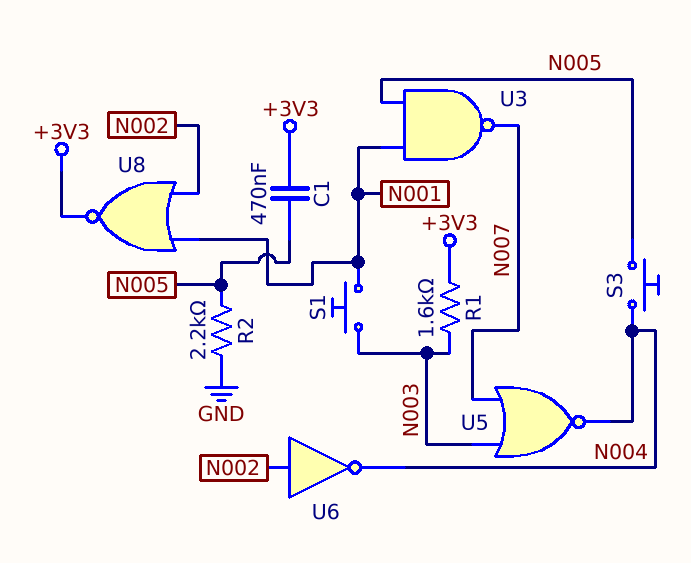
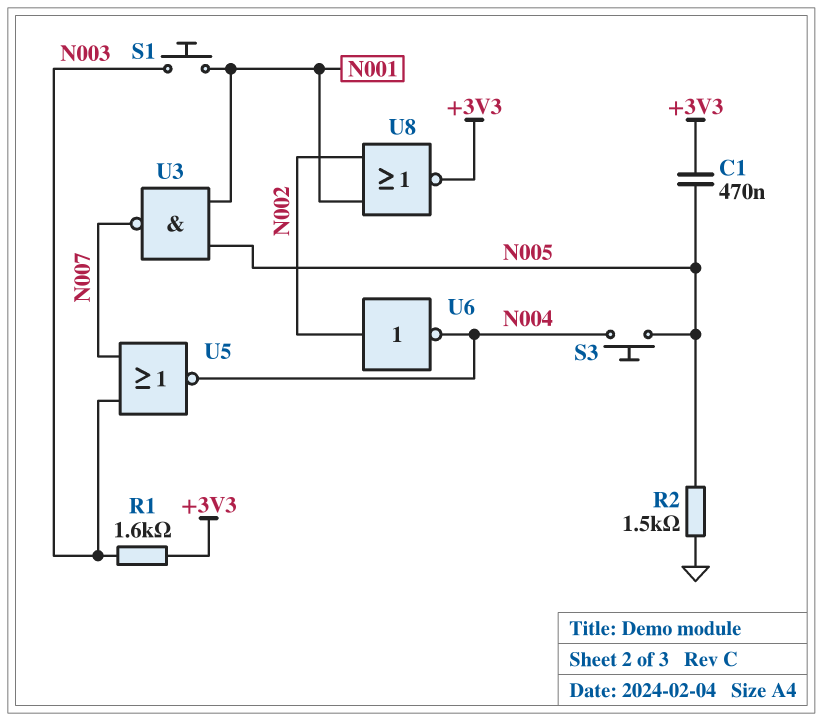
R2: 2.2k (GND, N005) -> 1.5k (GND, N005)

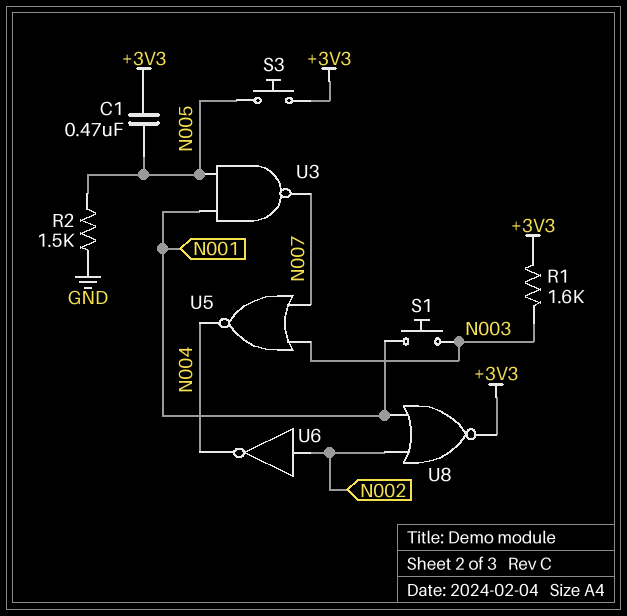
S3: button (N004, N005) -> button (+3V3, N005)

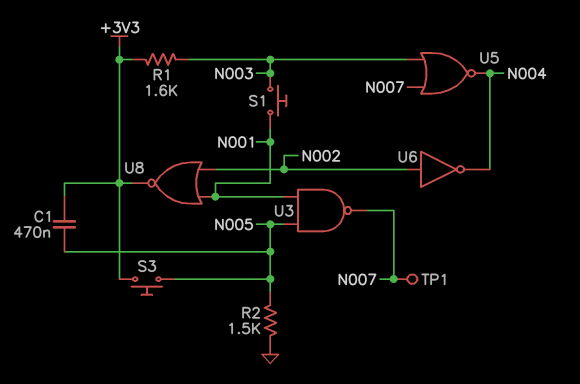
TP1: none -> test point (N007)

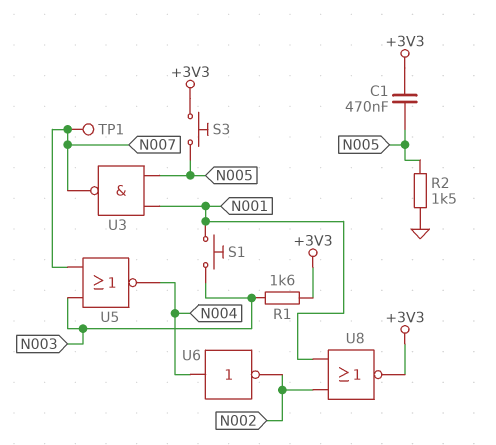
U6: NOT (in N002, out N004) -> NOT (in N004, out N002)

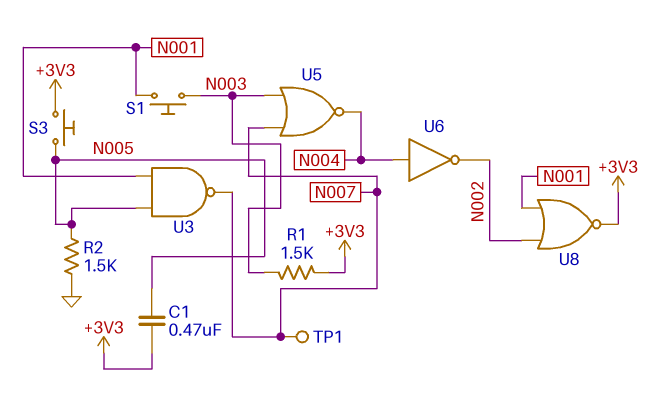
R1: 1.6k (+3V3, N003) -> 1.5k (+3V3, N003)

